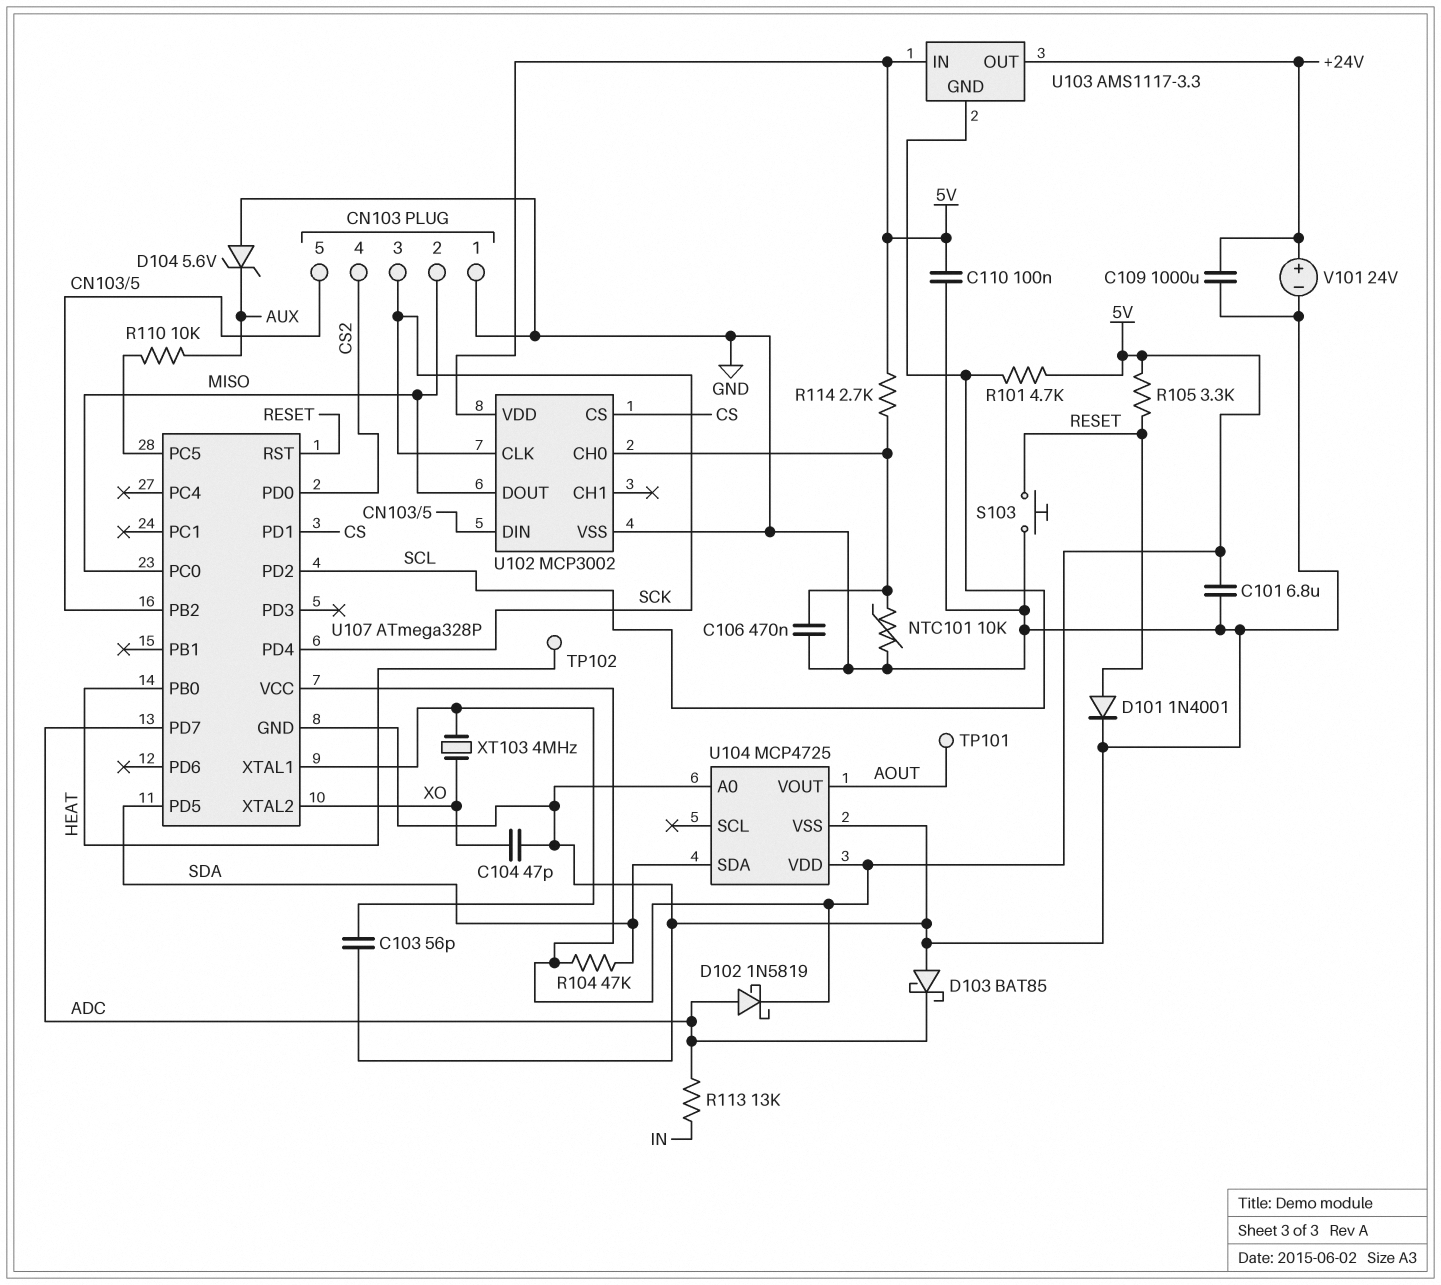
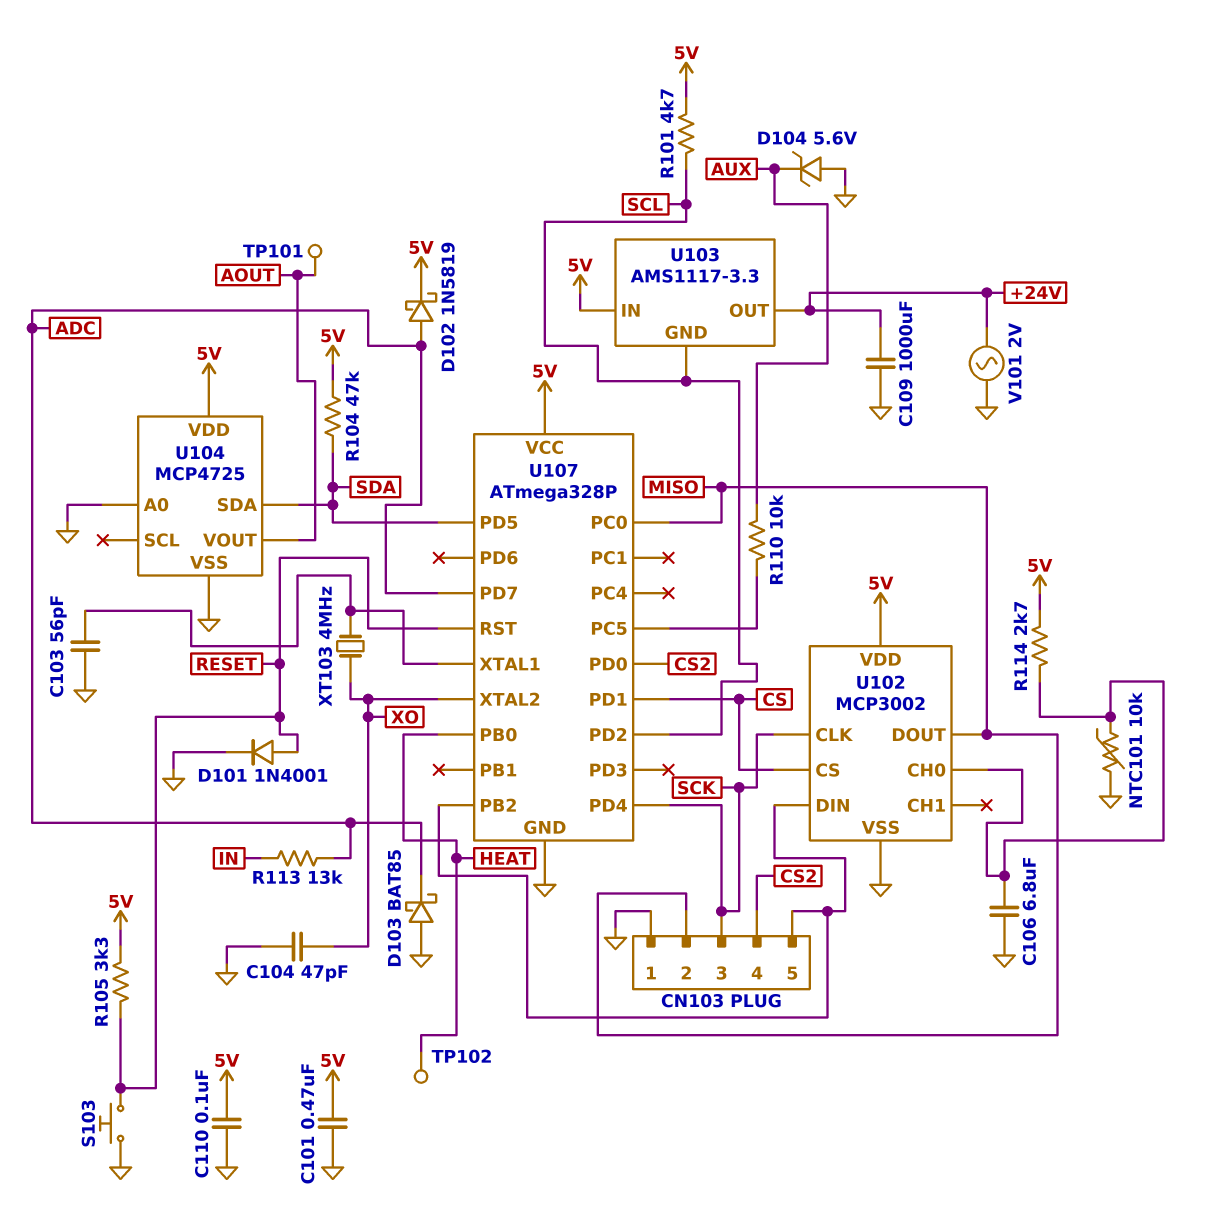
C101: 6.8uF (5V, GND) -> 470nF (5V, GND)
C106: 470nF (GND, U102/CH0) -> 6.8uF (GND, U102/CH0)
V101: 24V (plus +24V, minus GND) -> AC 2V (+24V, GND)

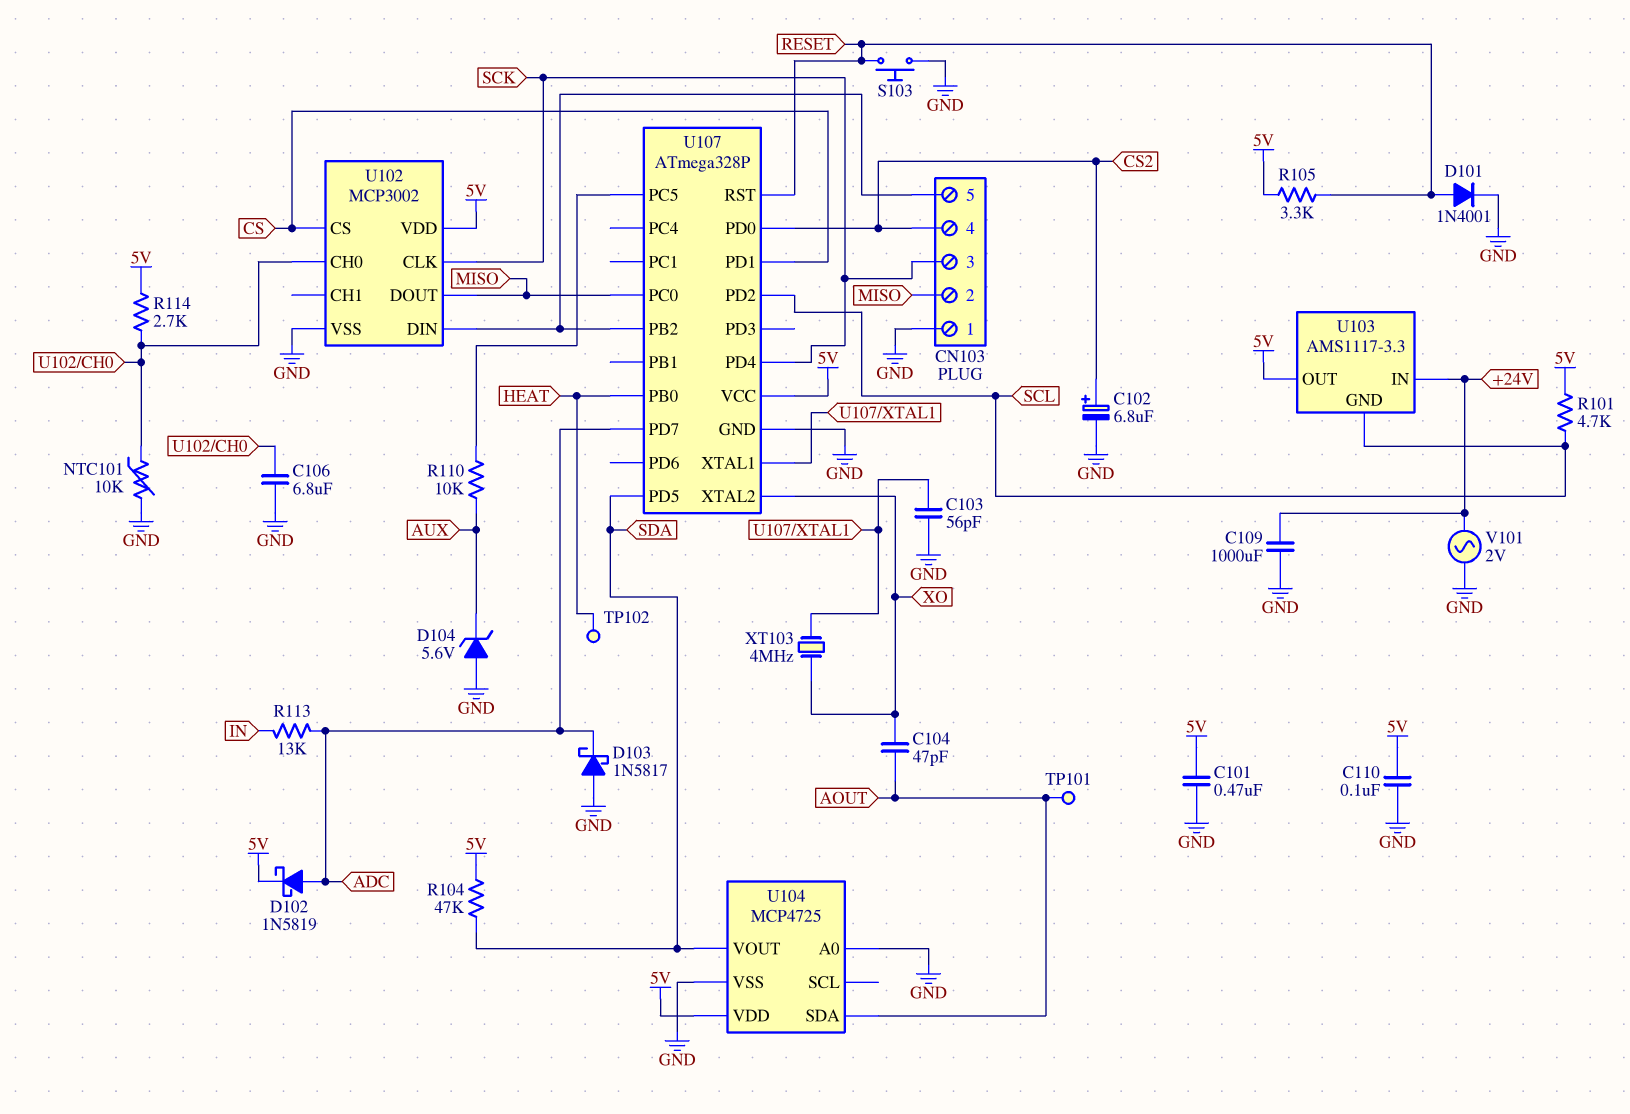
C102: none -> 6.8uF (plus CS2, minus GND)
C104: 47pF (GND, XO) -> 47pF (AOUT, XO)
D103: schottky BAT85 (A GND, K ADC) -> schottky 1N5817 (A GND, K ADC)
U103 pin IN: 5V -> +24V
U103 pin OUT: +24V -> 5V
U104 pin SDA: SDA -> AOUT
U104 pin VOUT: AOUT -> SDA

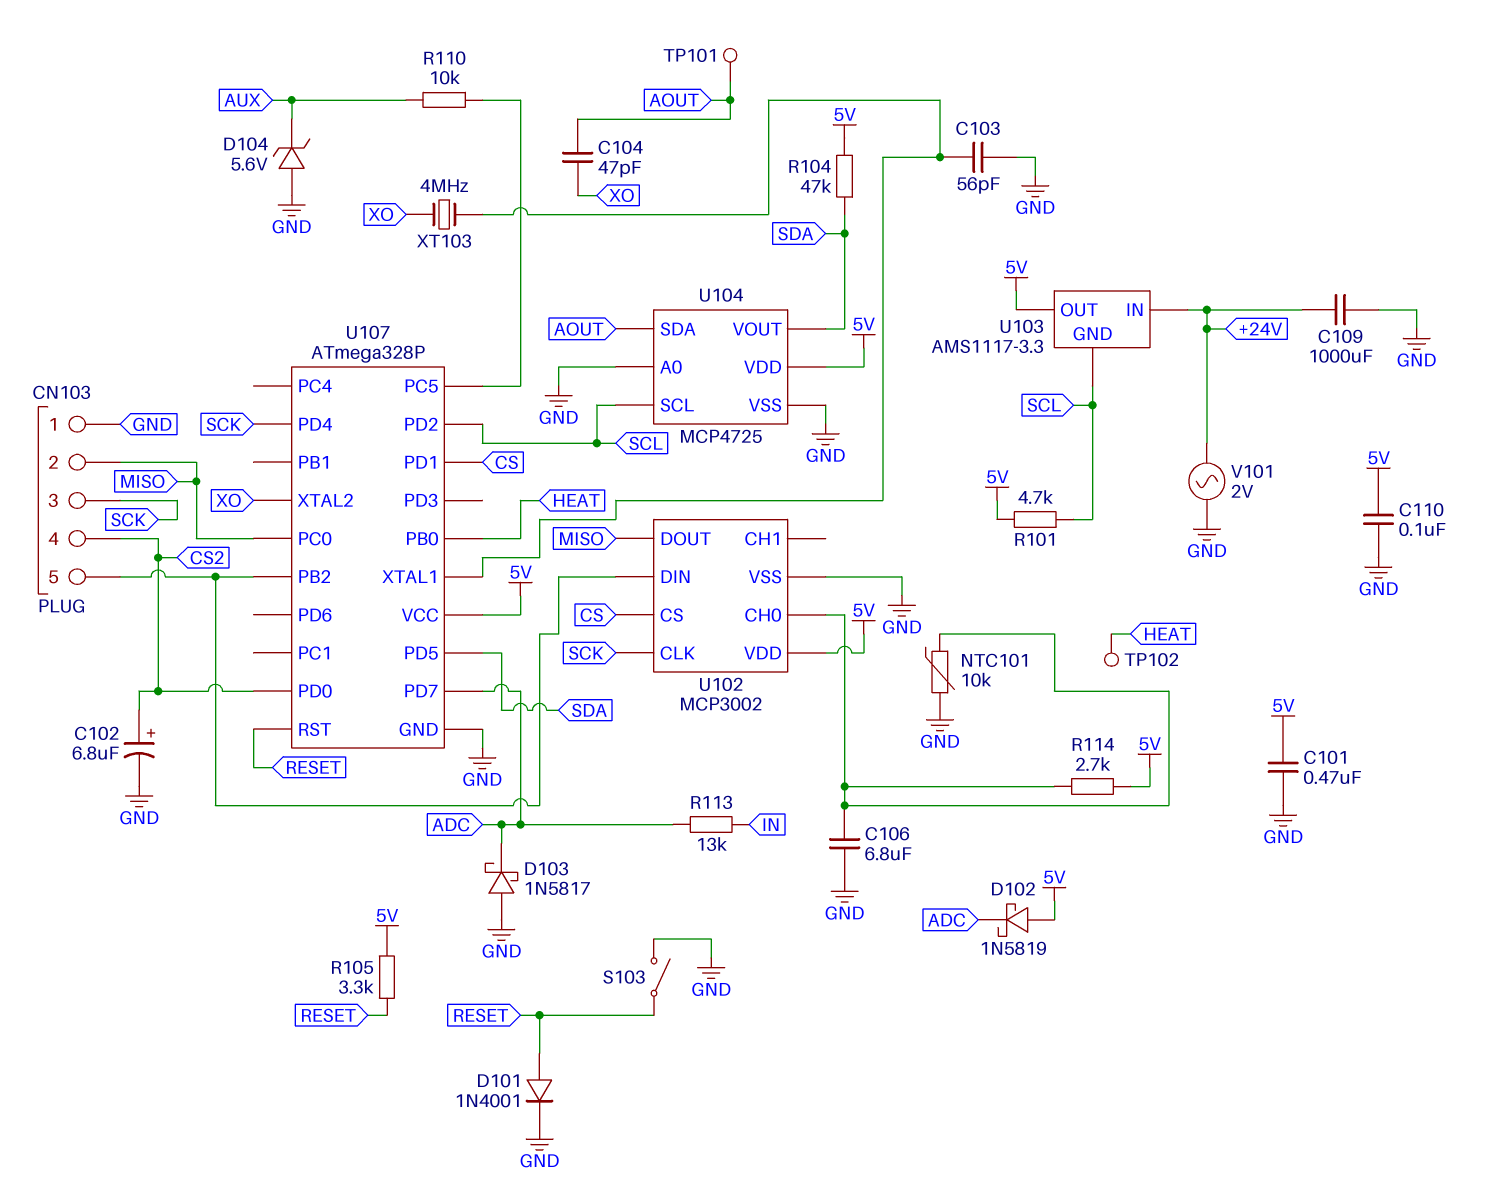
D102: schottky 1N5819 (A ADC, K 5V) -> schottky 1N5819 (A 5V, K ADC)
S103: button (GND, RESET) -> switch (GND, RESET)
U104 pin SCL: none -> SCL

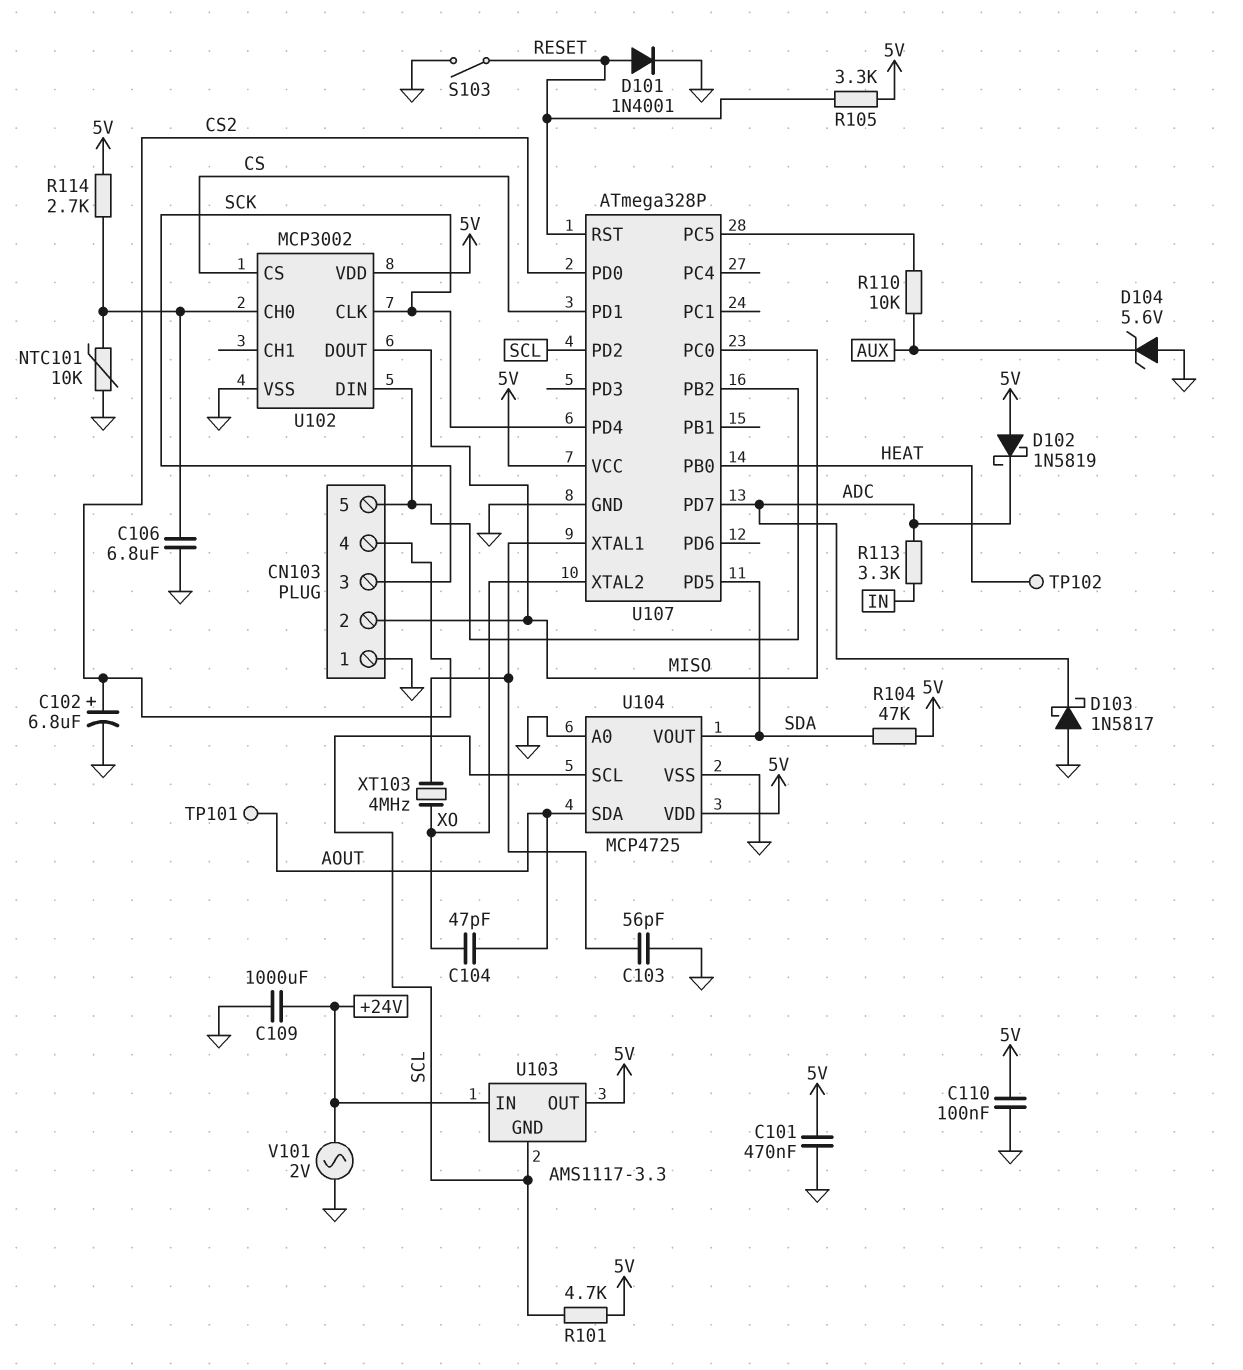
R113: 13k (ADC, IN) -> 3.3k (ADC, IN)

